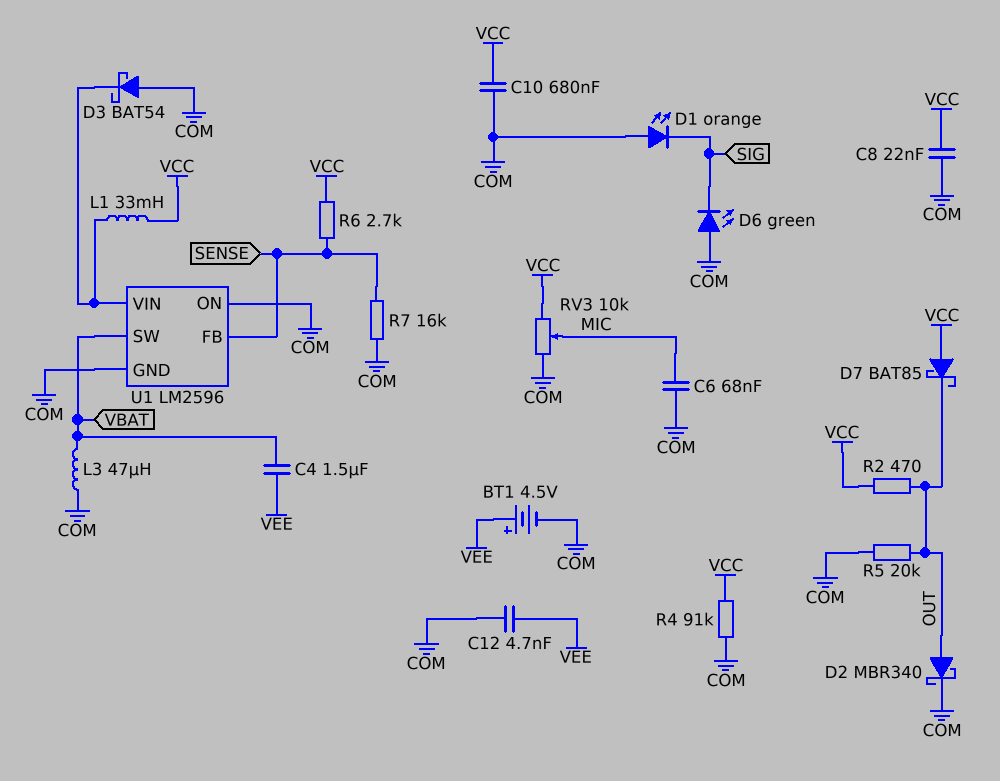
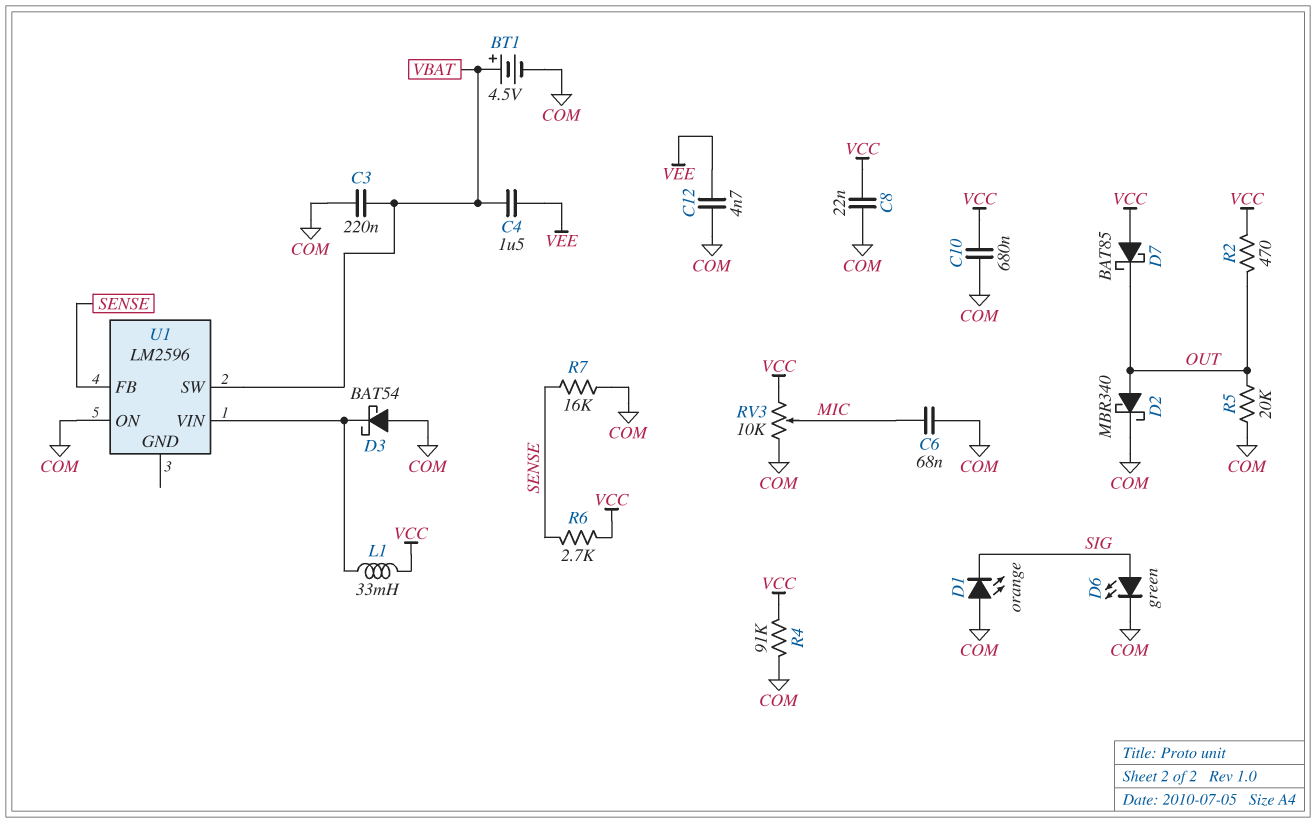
BT1: 4.5V (plus VEE, minus COM) -> 4.5V (plus VBAT, minus COM)
C3: none -> 220nF (COM, VBAT)
D6: LED green (A COM, K SIG) -> LED green (A SIG, K COM)
L3: 47uH (COM, VBAT) -> none
U1 pin GND: COM -> none

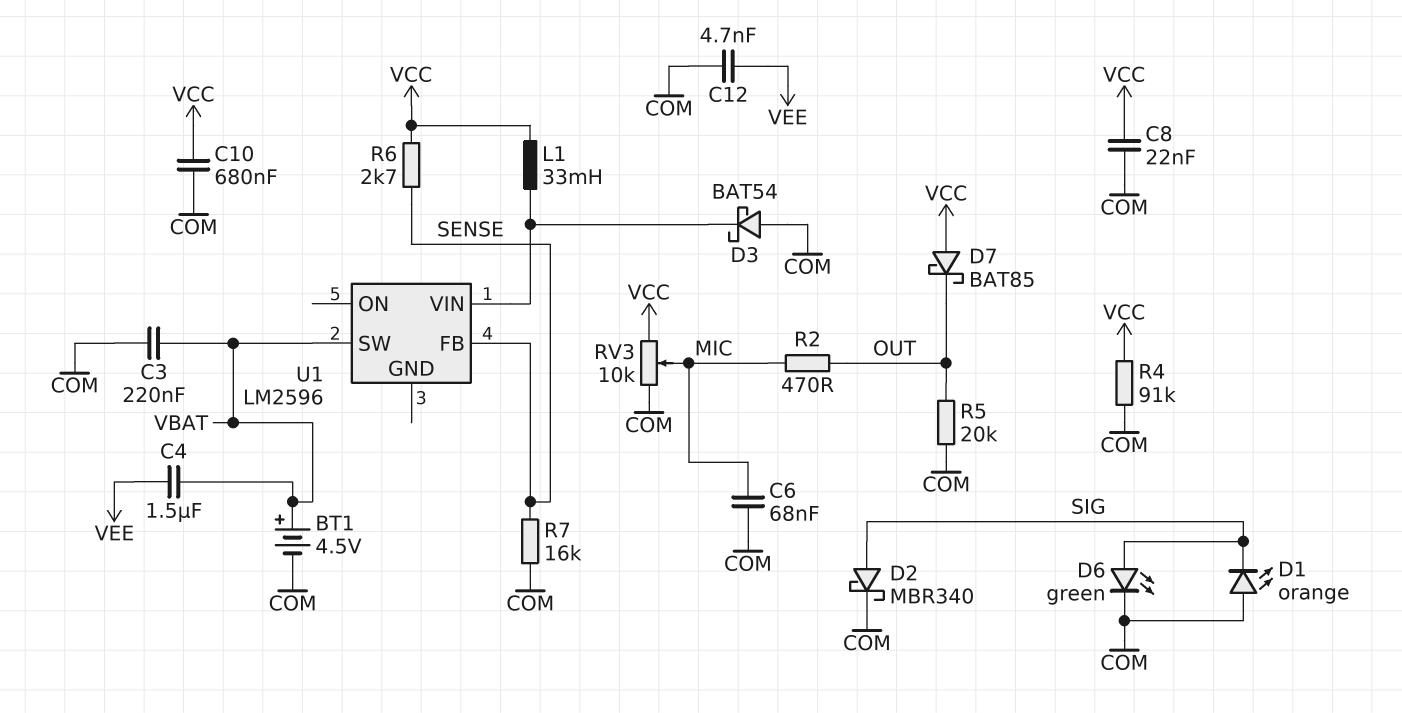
D2: schottky MBR340 (A OUT, K COM) -> schottky MBR340 (A SIG, K COM)
R2: 470 (OUT, VCC) -> 470 (MIC, OUT)
U1 pin ON: COM -> none

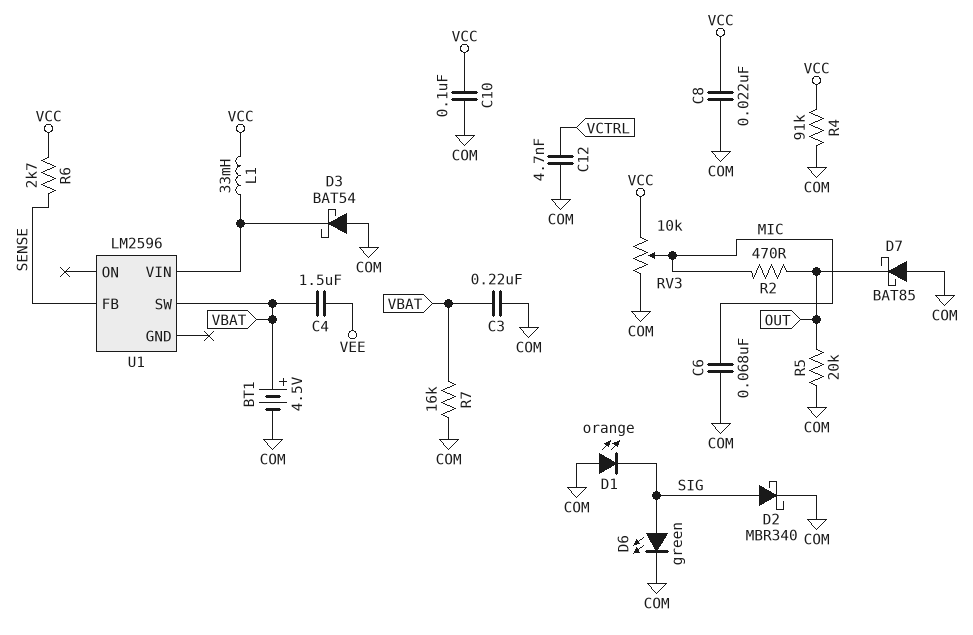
C10: 680nF (COM, VCC) -> 100nF (COM, VCC)
C12: 4.7nF (COM, VEE) -> 4.7nF (COM, VCTRL)
D7: schottky BAT85 (A VCC, K OUT) -> schottky BAT85 (A COM, K OUT)
R7: 16k (COM, SENSE) -> 16k (COM, VBAT)

